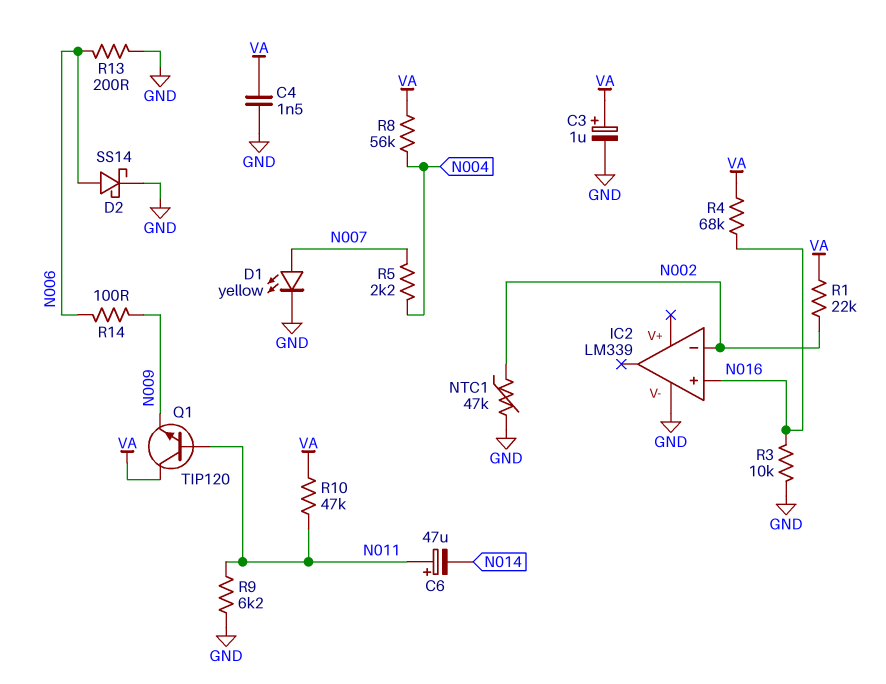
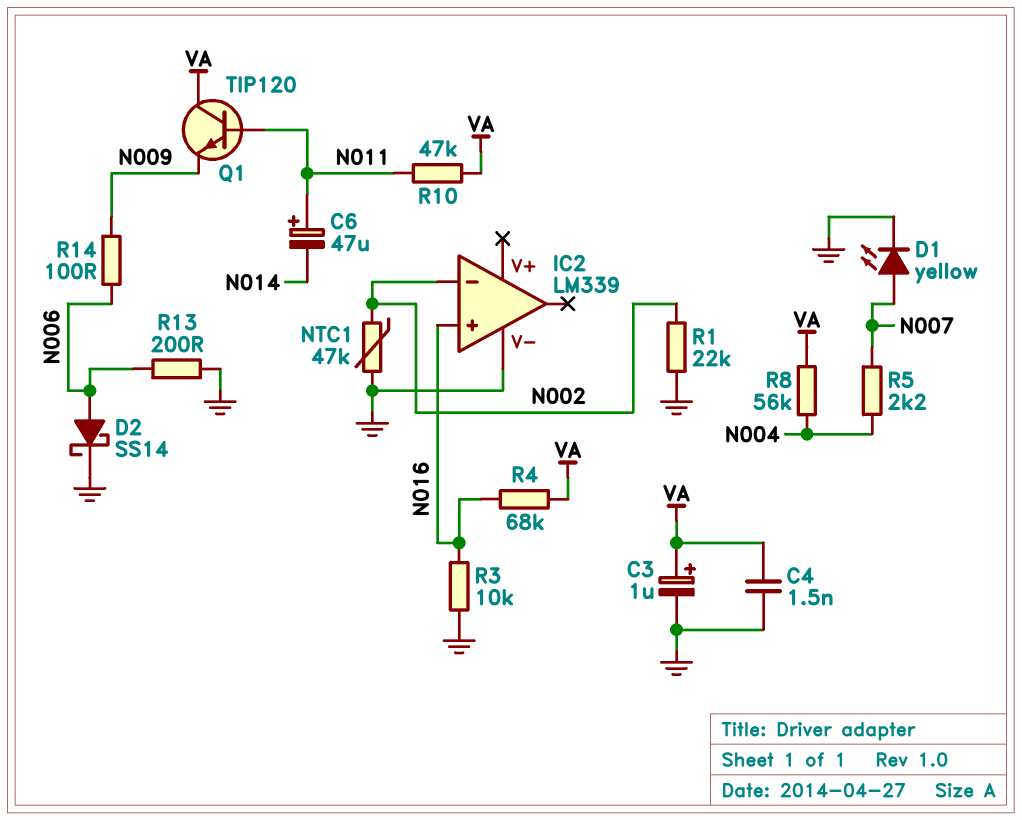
R1: 22k (N002, VA) -> 22k (GND, N002)
R9: 6.2k (GND, N011) -> none

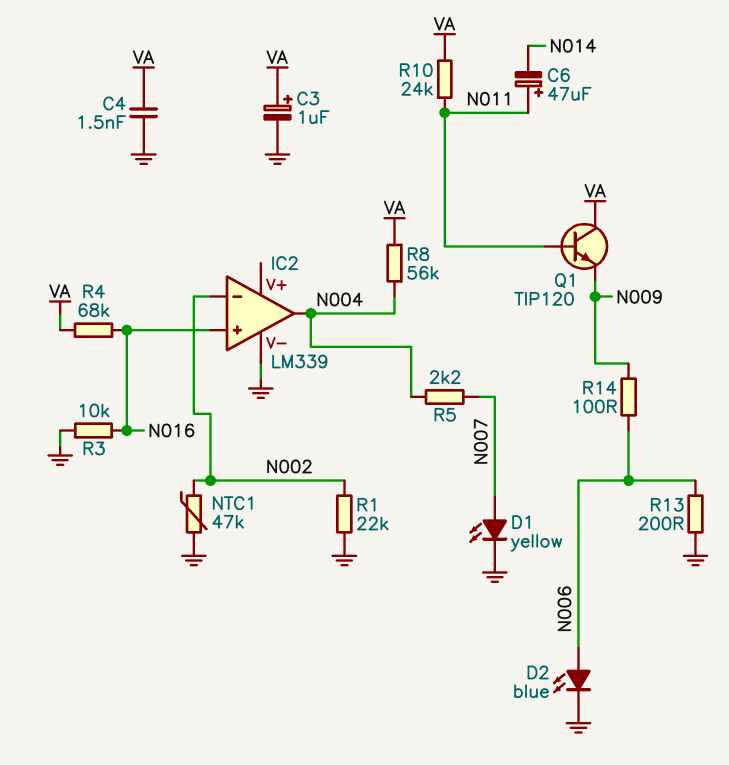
D2: schottky SS14 (A N006, K GND) -> LED blue (A N006, K GND)
IC2 pin out: none -> N004
R10: 47k (N011, VA) -> 24k (N011, VA)

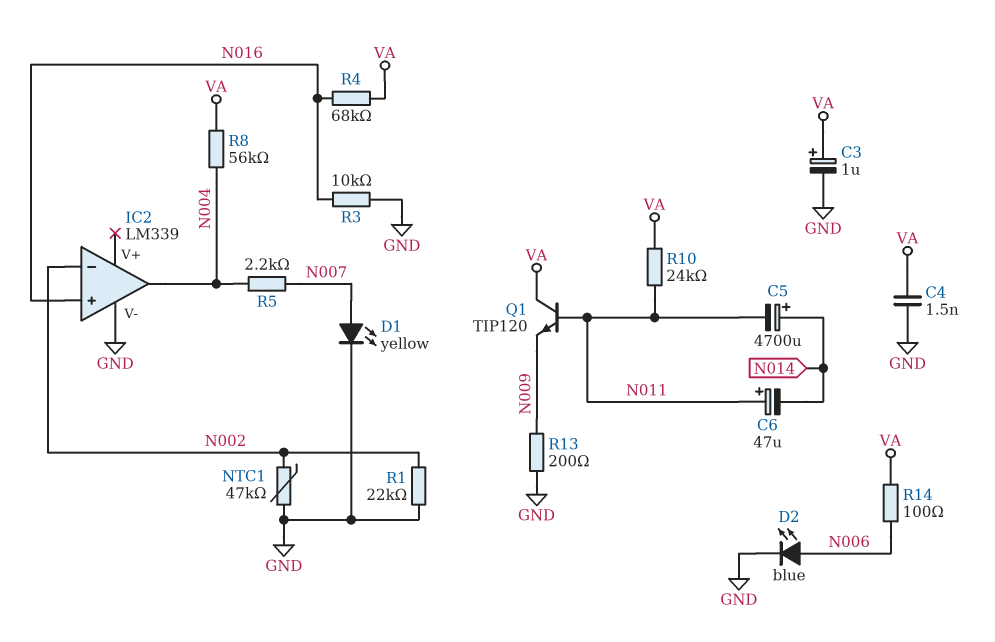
C5: none -> 4700uF (plus N014, minus N011)
R13: 200 (GND, N006) -> 200 (GND, N009)
R14: 100 (N006, N009) -> 100 (N006, VA)

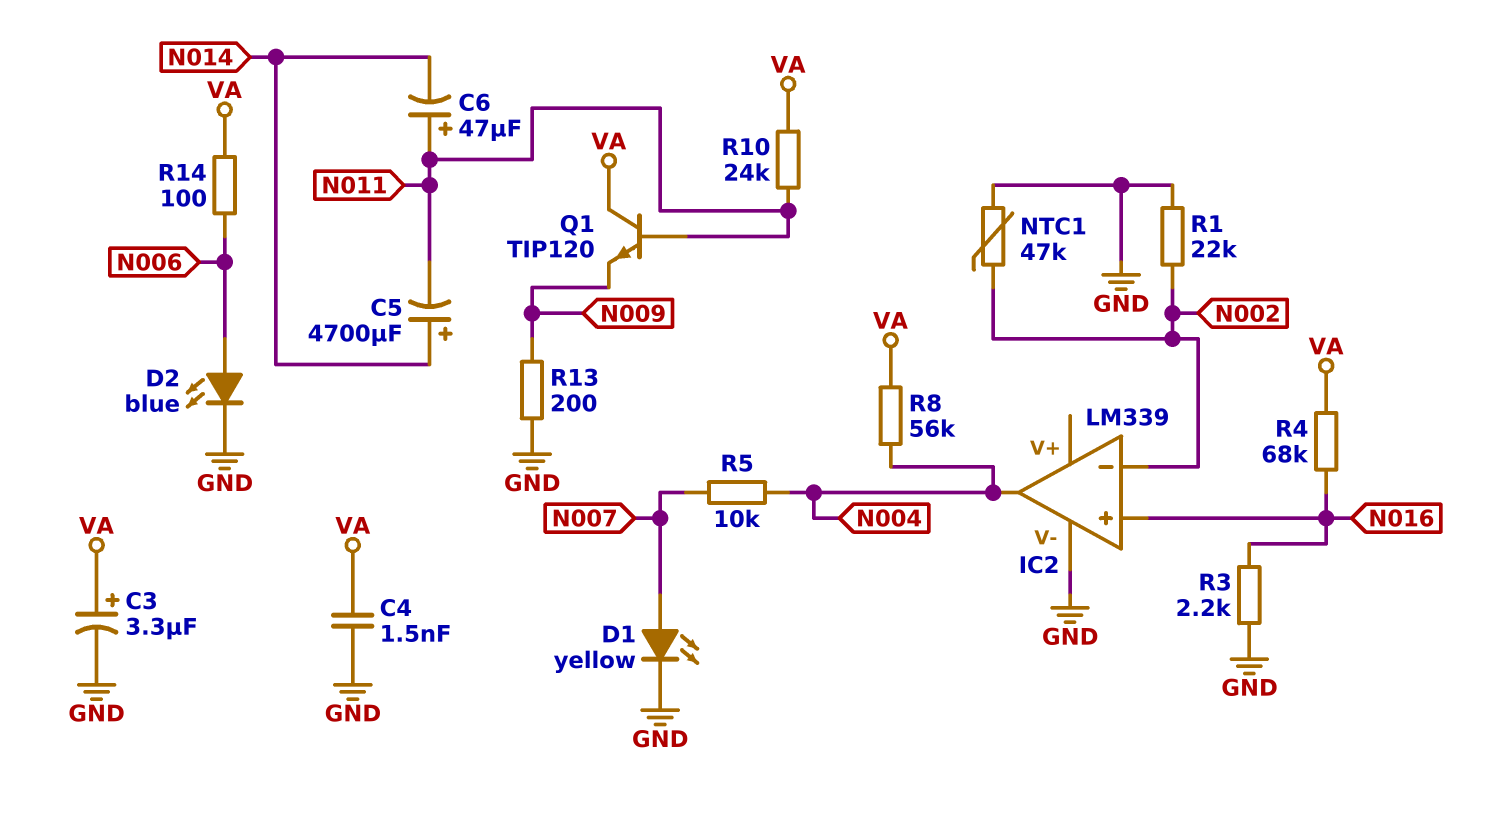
C3: 1uF (plus VA, minus GND) -> 3.3uF (plus VA, minus GND)
R3: 10k (GND, N016) -> 2.2k (GND, N016)
R5: 2.2k (N004, N007) -> 10k (N004, N007)

